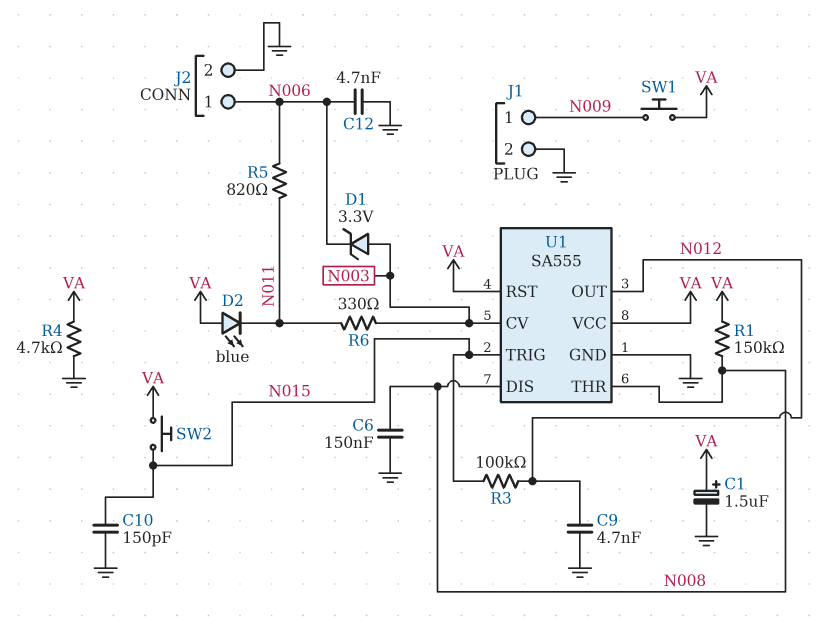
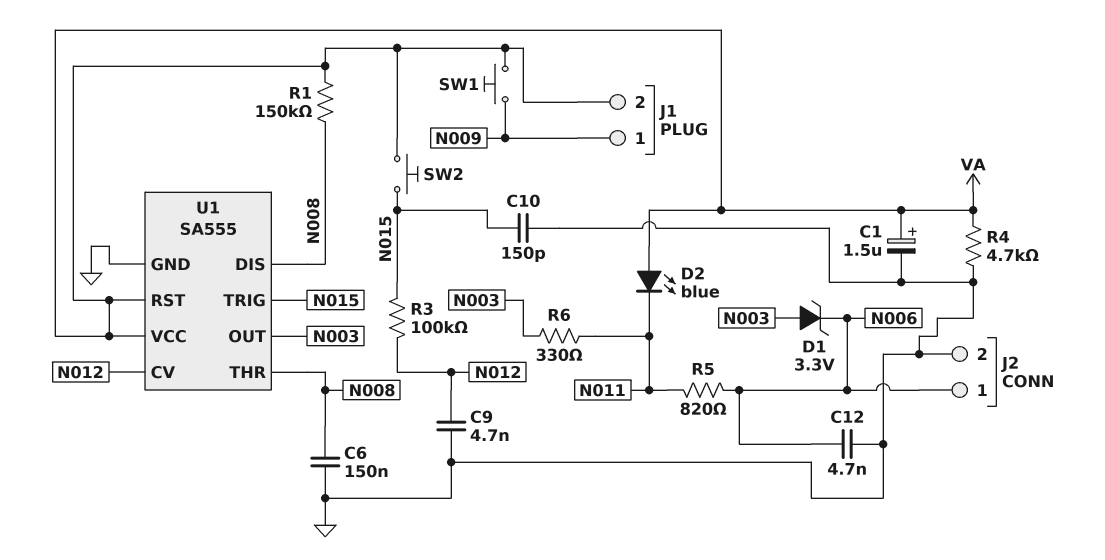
J1 pin 2: GND -> VA
U1 pin CV: N003 -> N012
U1 pin OUT: N012 -> N003

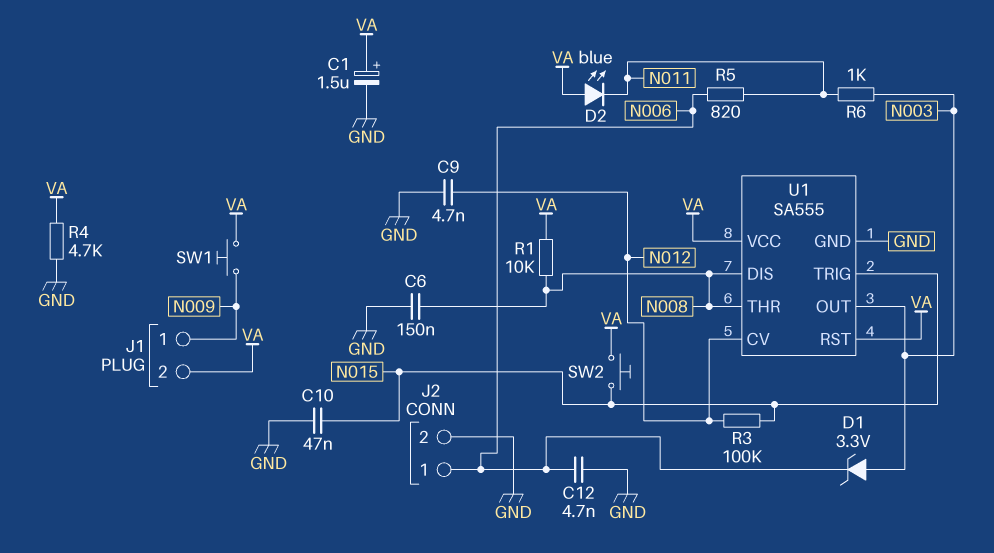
C10: 150pF (GND, N015) -> 47nF (GND, N015)
R1: 150k (N008, VA) -> 10k (N008, VA)
R6: 330 (N003, N011) -> 1k (N003, N011)

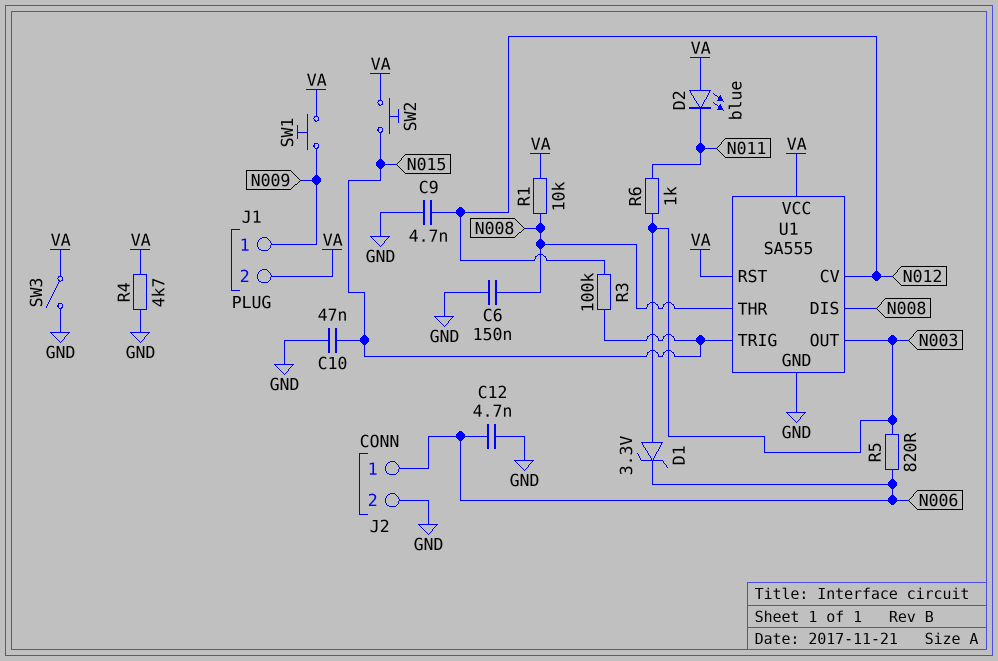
C1: 1.5uF (plus VA, minus GND) -> none
R5: 820 (N006, N011) -> 820 (N003, N006)
SW3: none -> switch (GND, VA)

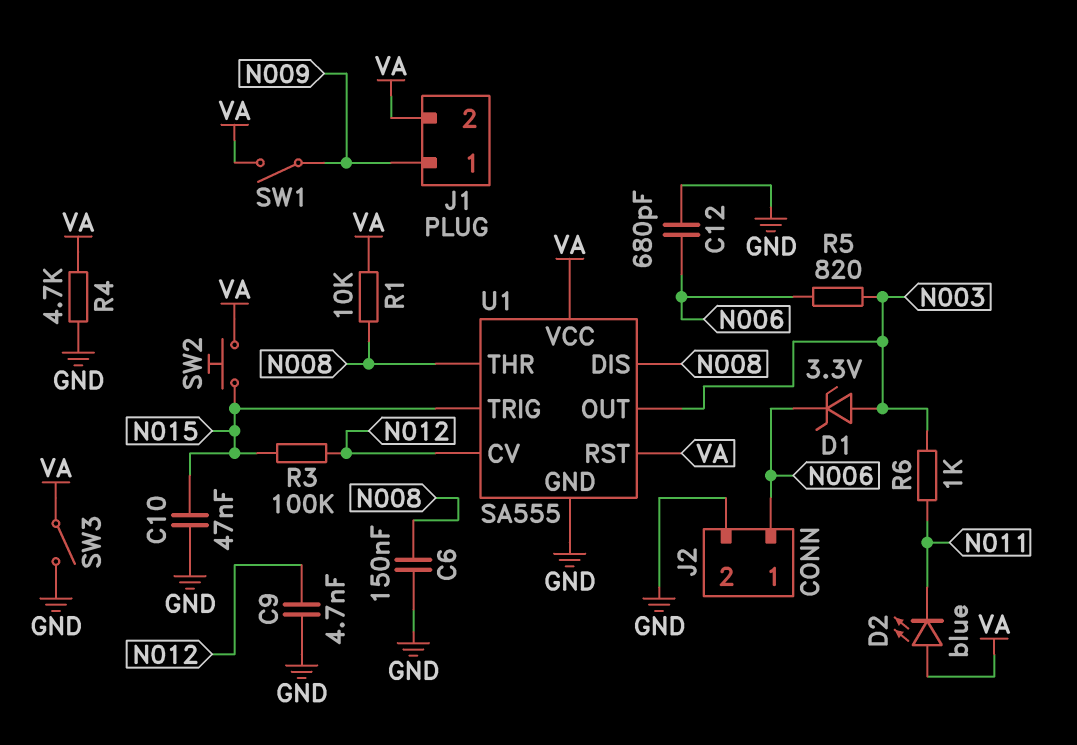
C12: 4.7nF (GND, N006) -> 680pF (GND, N006)
SW1: button (N009, VA) -> switch (N009, VA)

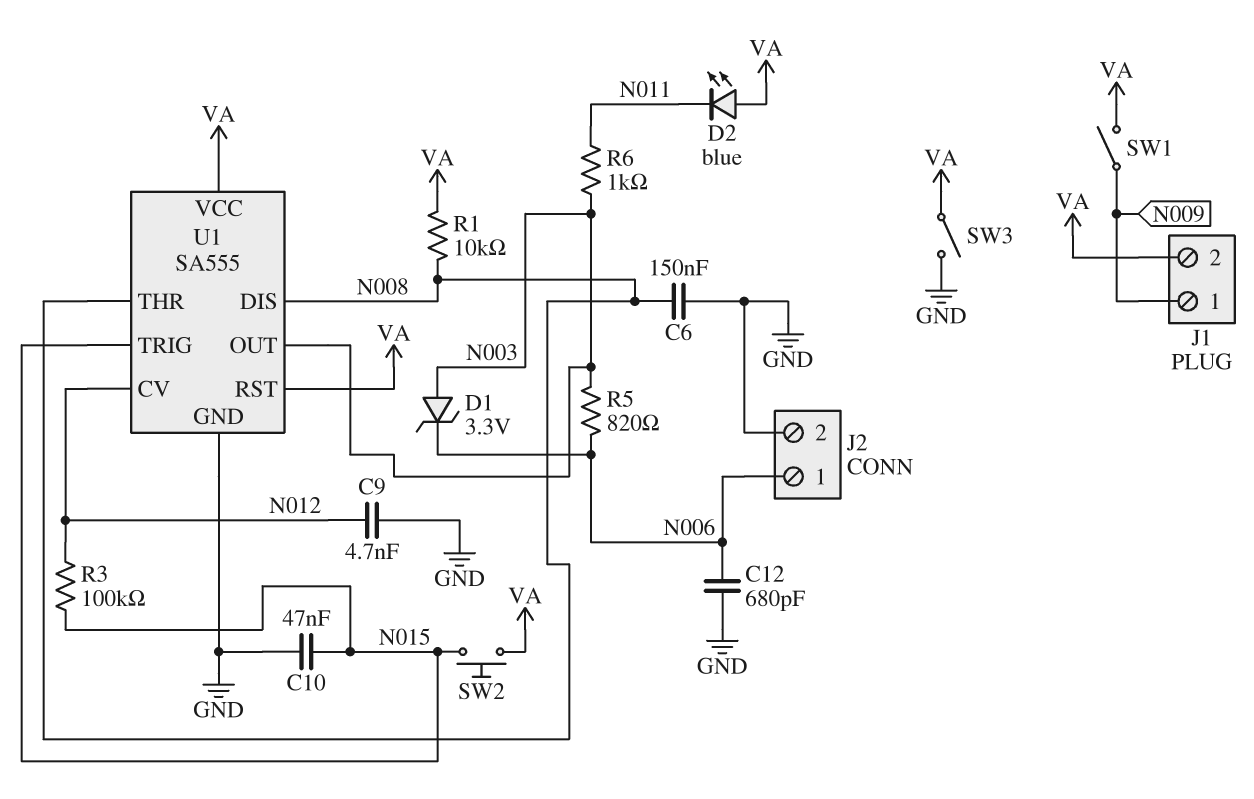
R4: 4.7k (GND, VA) -> none

